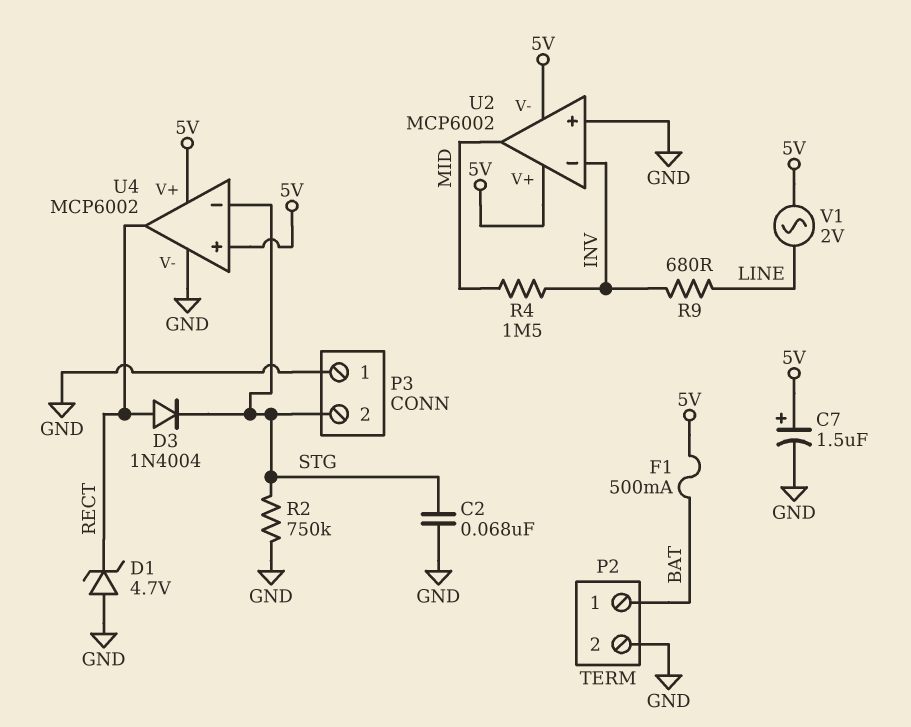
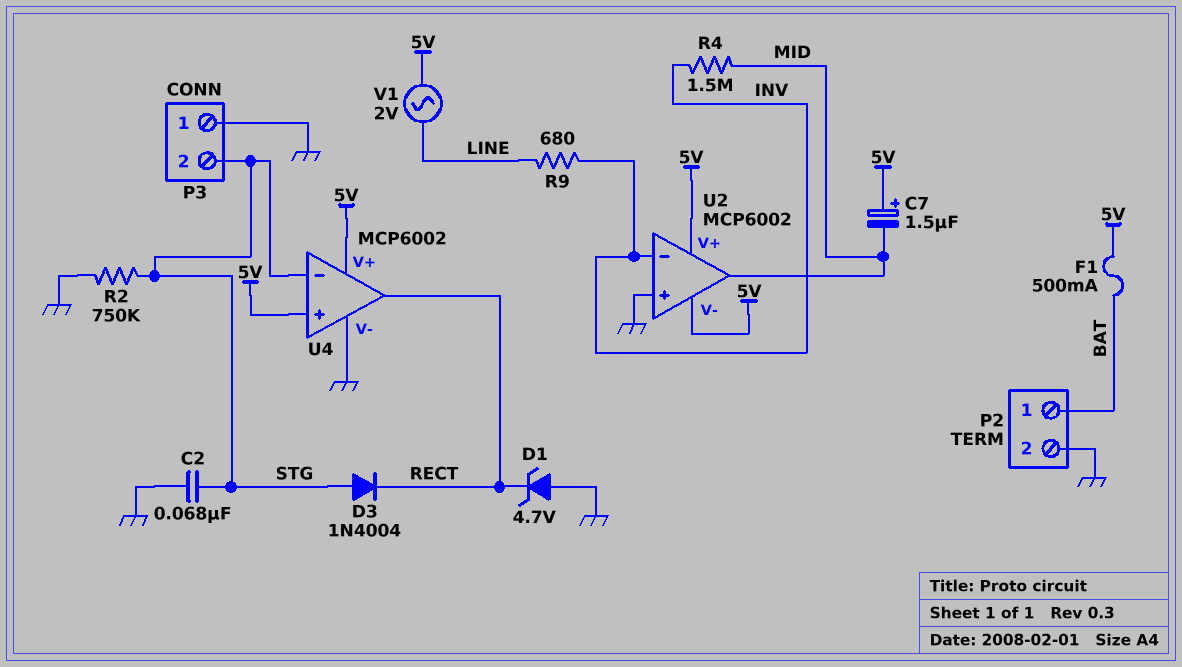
C7: 1.5uF (plus 5V, minus GND) -> 1.5uF (plus 5V, minus MID)
D3: diode 1N4004 (A RECT, K STG) -> diode 1N4004 (A STG, K RECT)

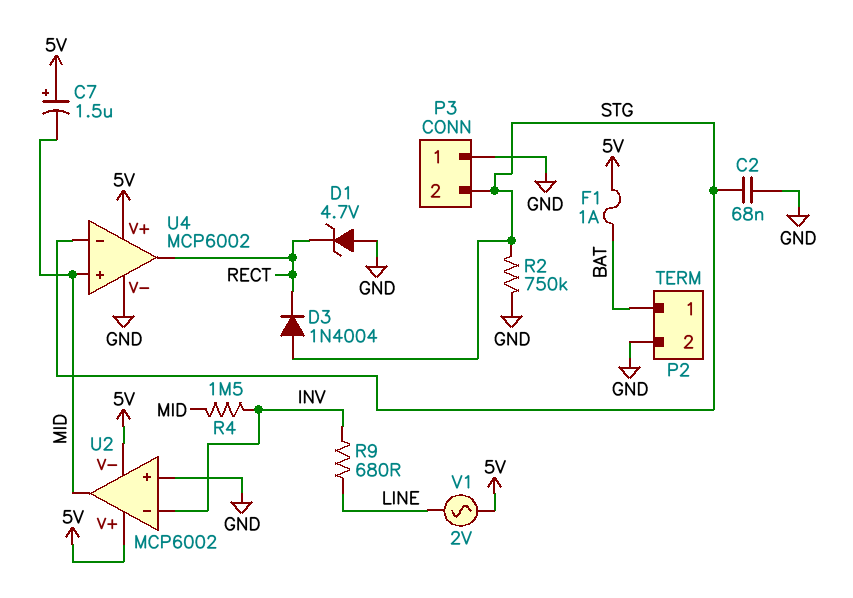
F1: 500mA (5V, BAT) -> 1A (5V, BAT)
U4 pin in+: 5V -> MID

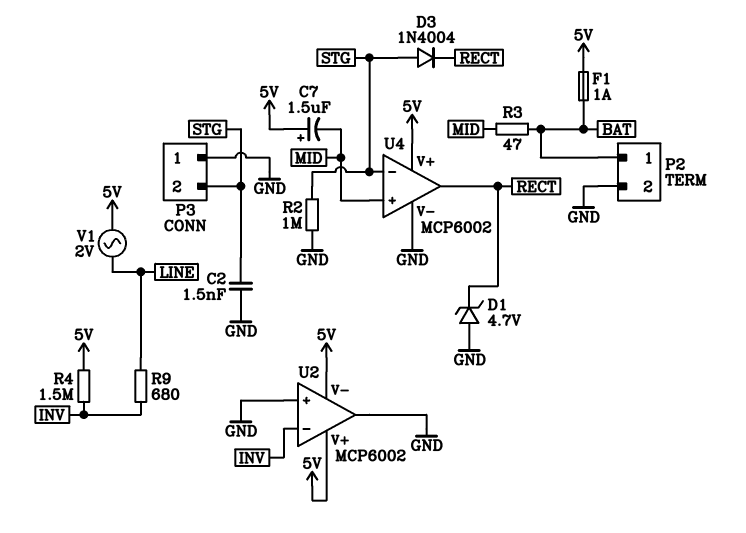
C2: 68nF (GND, STG) -> 1.5nF (GND, STG)
R2: 750k (GND, STG) -> 1M (GND, STG)
R3: none -> 47 (BAT, MID)
R4: 1.5M (INV, MID) -> 1.5M (5V, INV)
U2 pin out: MID -> GND

